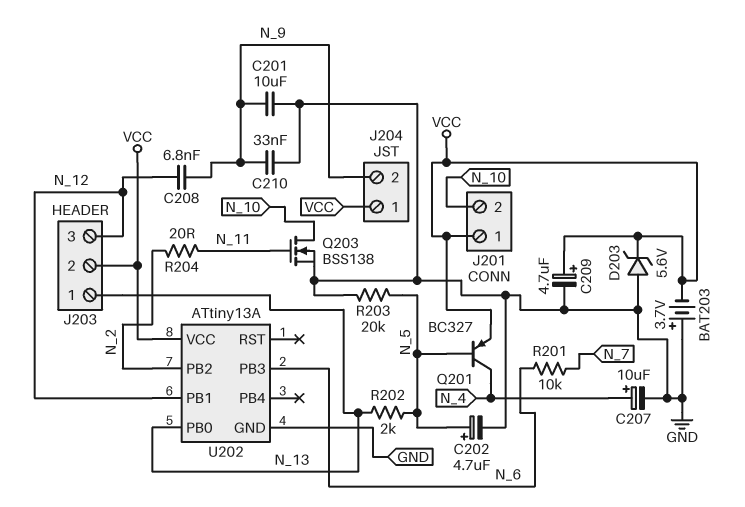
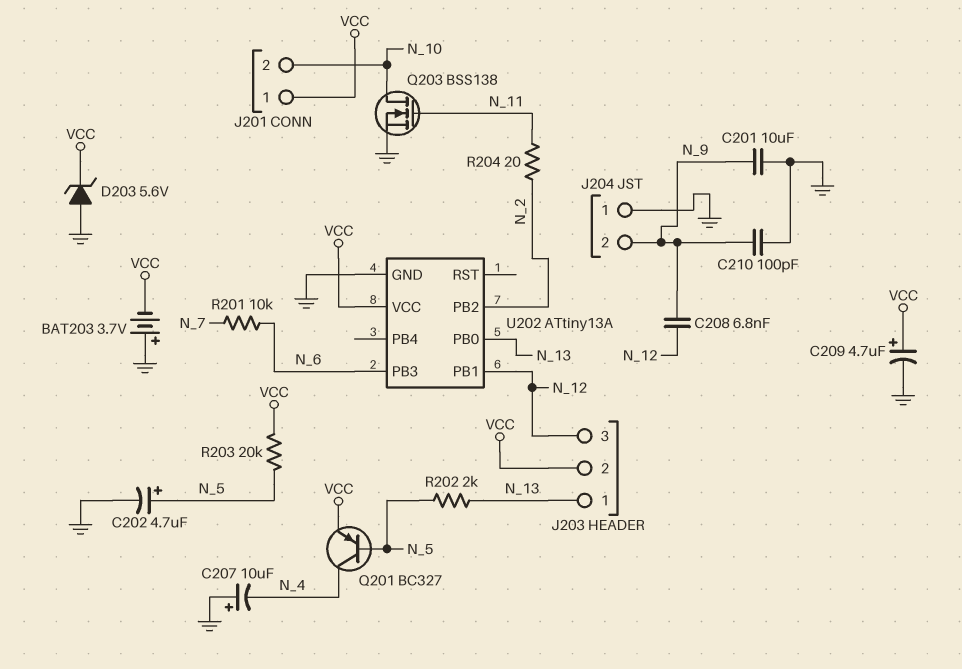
C207: 10uF (plus N_4, minus GND) -> 10uF (plus GND, minus N_4)
C210: 33nF (GND, N_9) -> 100pF (GND, N_9)
J204 pin 1: VCC -> GND
R203: 20k (GND, N_5) -> 20k (N_5, VCC)

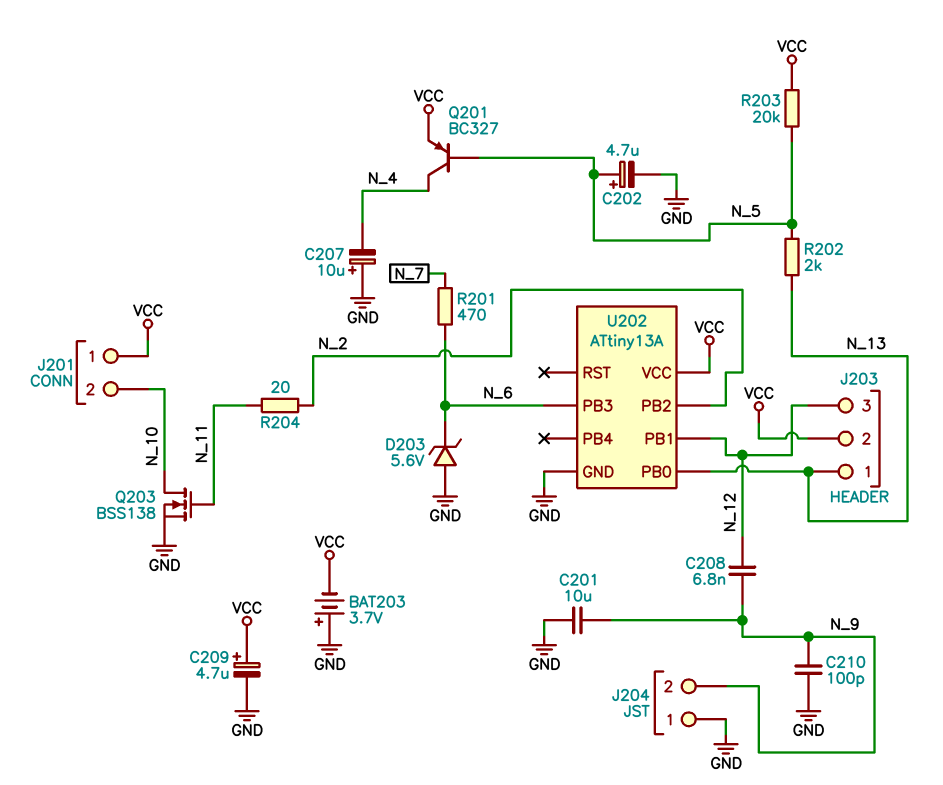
D203: zener 5.6V (A GND, K VCC) -> zener 5.6V (A GND, K N_6)
R201: 10k (N_6, N_7) -> 470 (N_6, N_7)

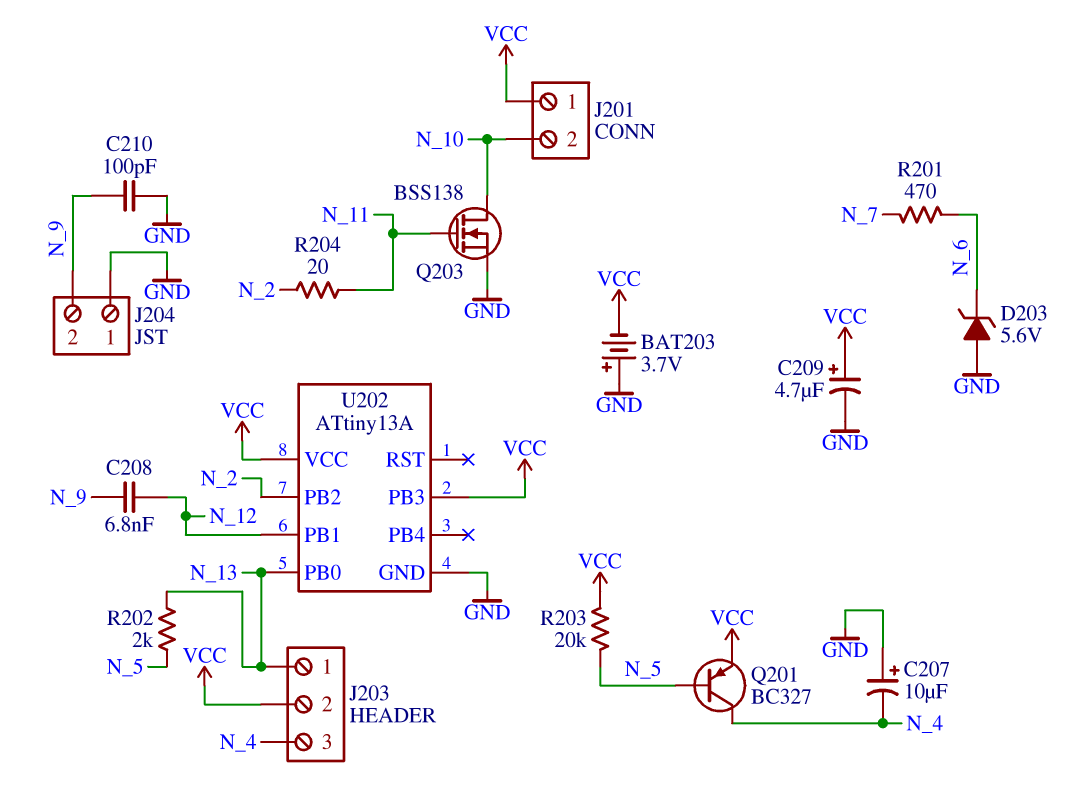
C201: 10uF (GND, N_9) -> none
C202: 4.7uF (plus N_5, minus GND) -> none
J203 pin 3: N_12 -> N_4
U202 pin PB3: N_6 -> VCC

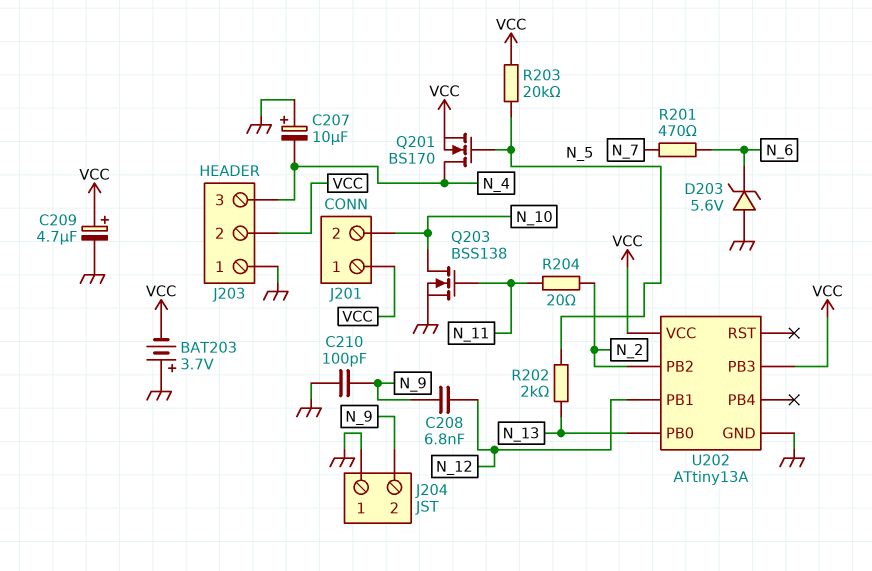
J203 pin 1: N_13 -> GND
Q201: PNP BC327 (B N_5, C N_4, E VCC) -> NMOS BS170 (G N_5, D N_4, S VCC)

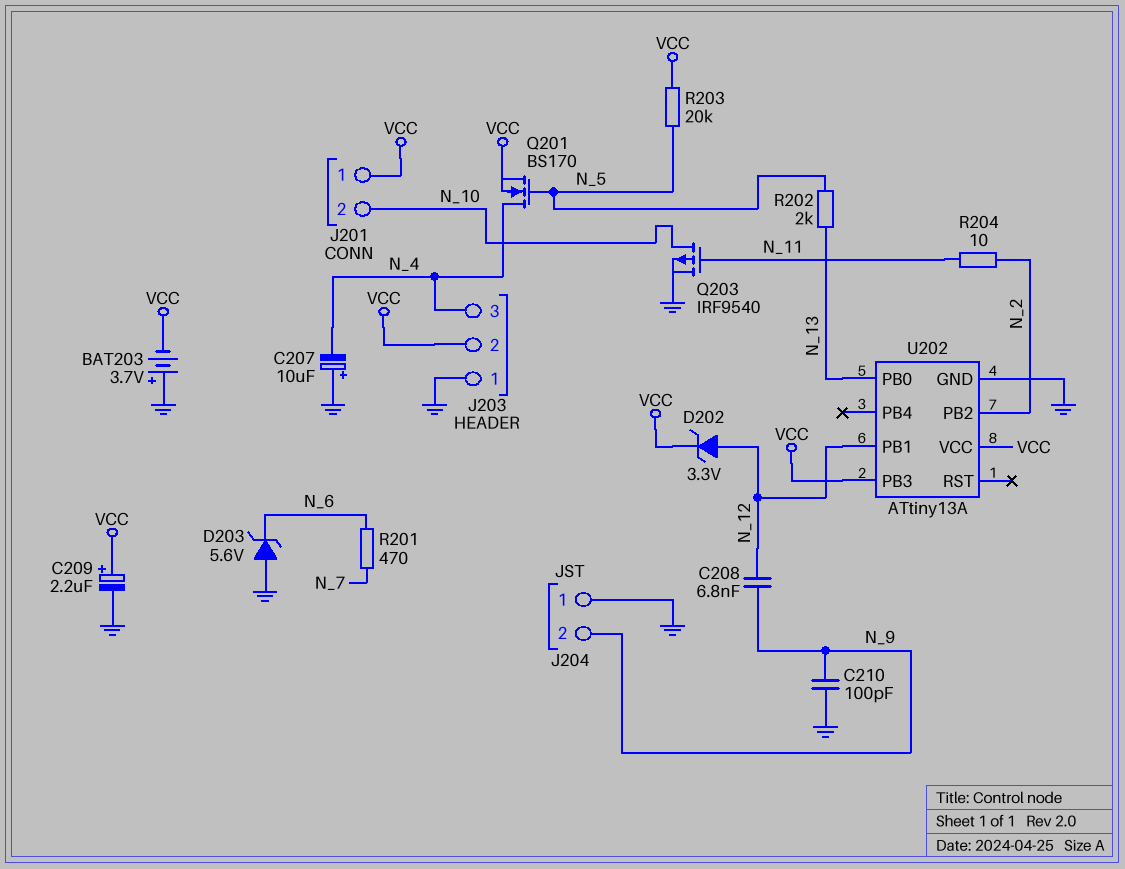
C209: 4.7uF (plus VCC, minus GND) -> 2.2uF (plus VCC, minus GND)
D202: none -> zener 3.3V (A N_12, K VCC)
Q203: NMOS BSS138 (G N_11, D N_10, S GND) -> PMOS IRF9540 (G N_11, D N_10, S GND)
R204: 20 (N_2, N_11) -> 10 (N_2, N_11)

